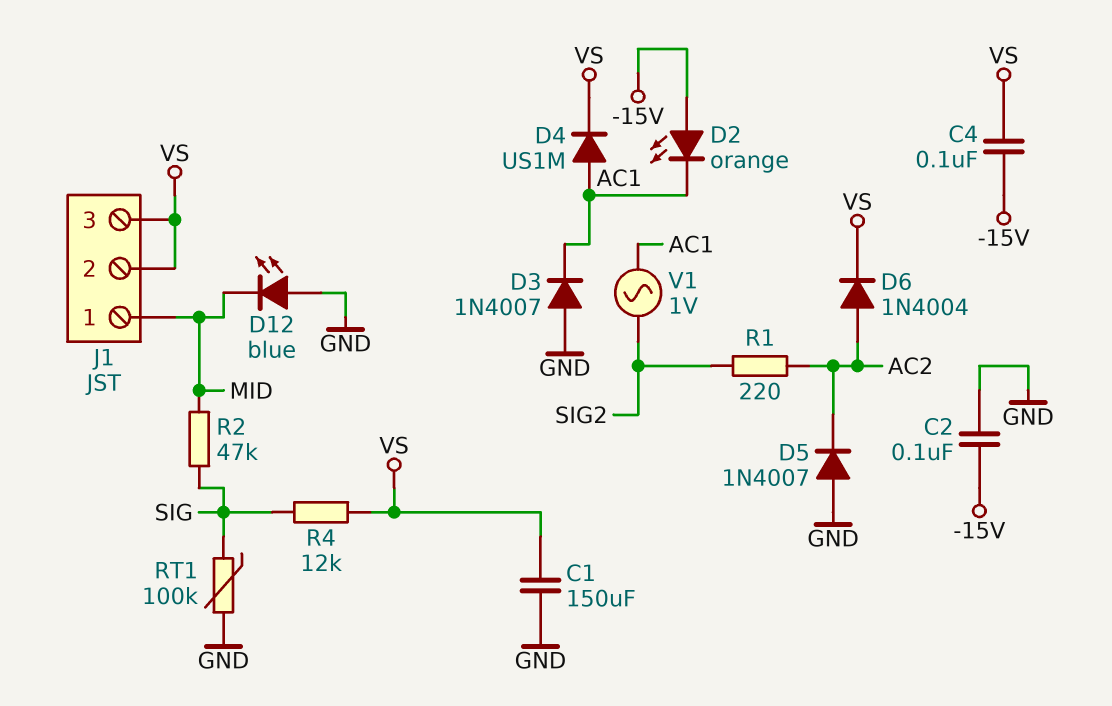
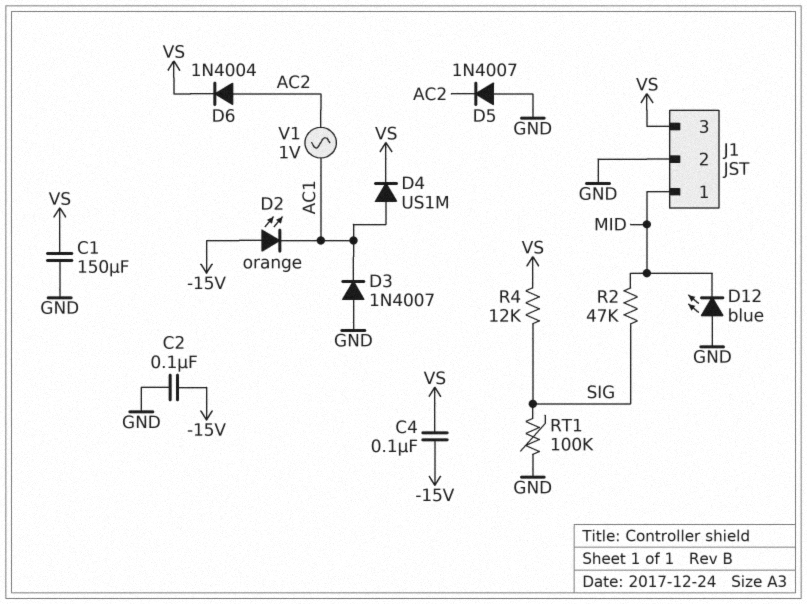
J1 pin 2: VS -> GND
R1: 220 (AC2, SIG2) -> none
V1: AC 1V (AC1, SIG2) -> AC 1V (AC1, AC2)

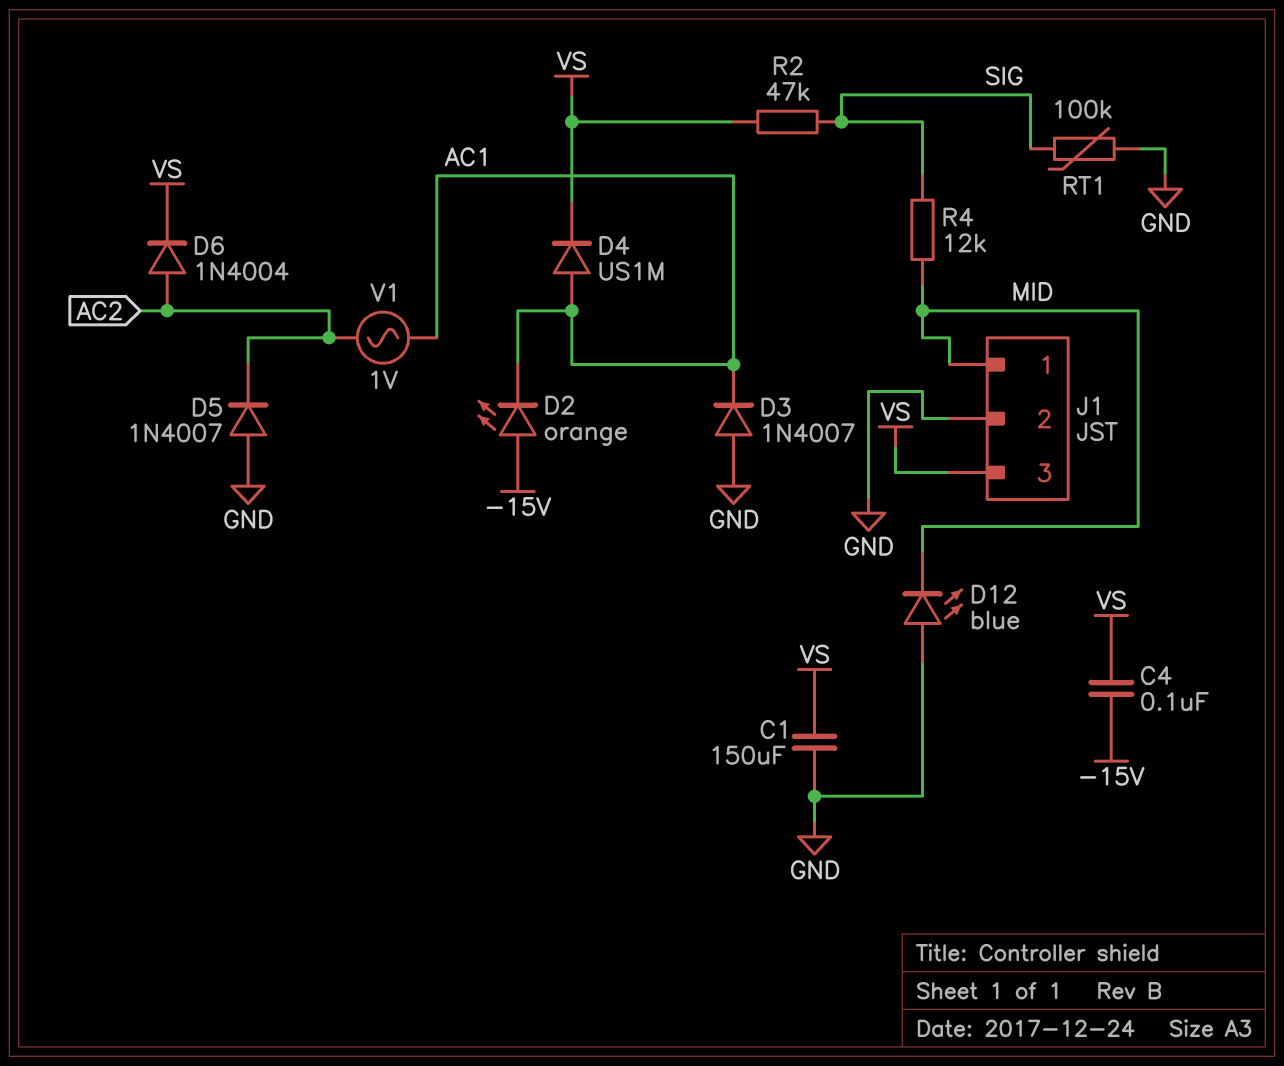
C2: 100nF (-15V, GND) -> none
R2: 47k (MID, SIG) -> 47k (SIG, VS)
R4: 12k (SIG, VS) -> 12k (MID, SIG)

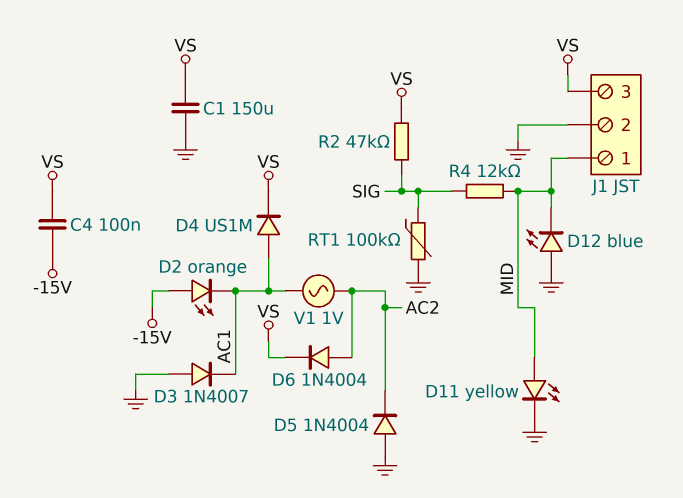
D5: diode 1N4007 (A GND, K AC2) -> diode 1N4004 (A GND, K AC2)
D11: none -> LED yellow (A MID, K GND)

